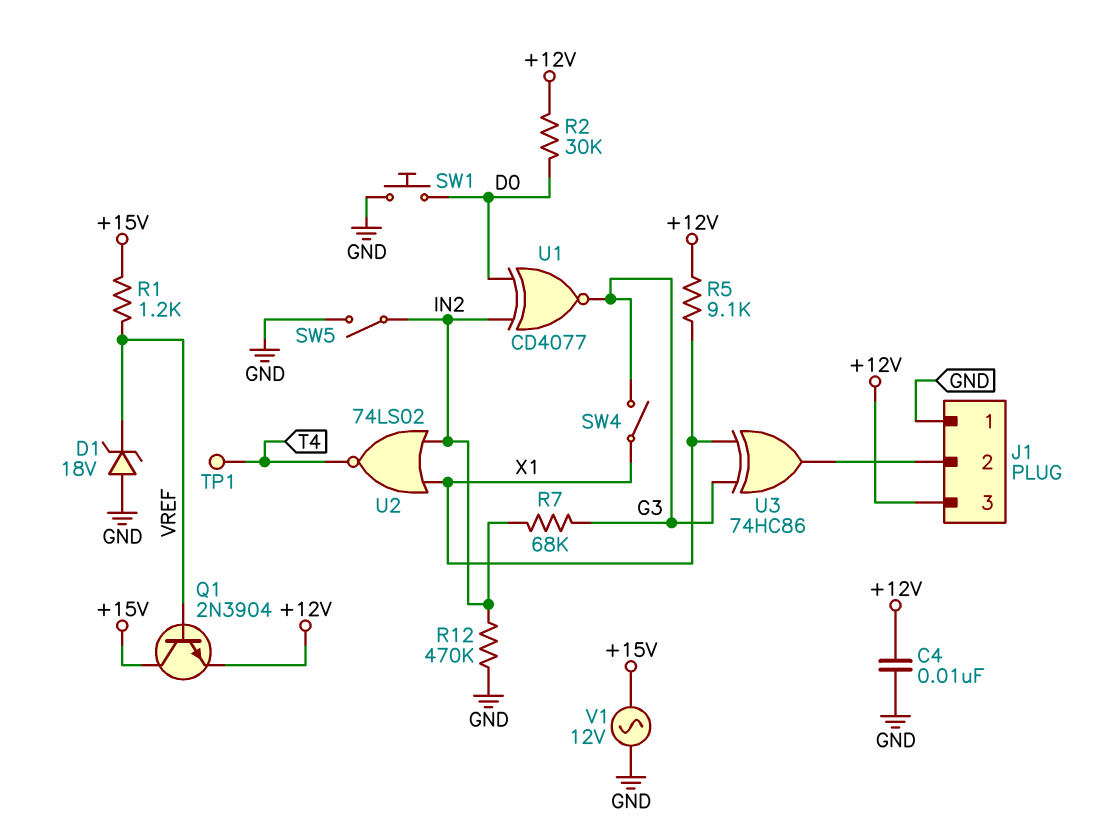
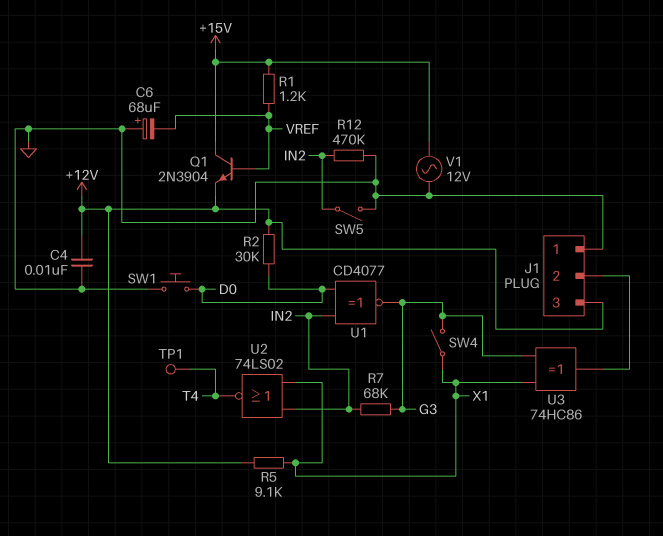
C6: none -> 68uF (plus GND, minus VREF)
D1: zener 18V (A GND, K VREF) -> none

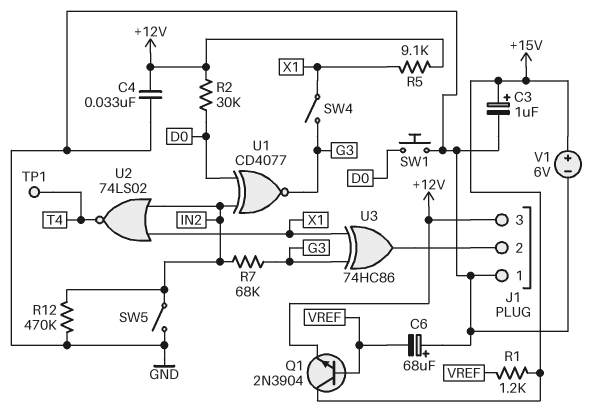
C3: none -> 1uF (plus +15V, minus GND)
C4: 10nF (+12V, GND) -> 33nF (+12V, GND)
V1: AC 12V (+15V, GND) -> 6V (plus +15V, minus GND)

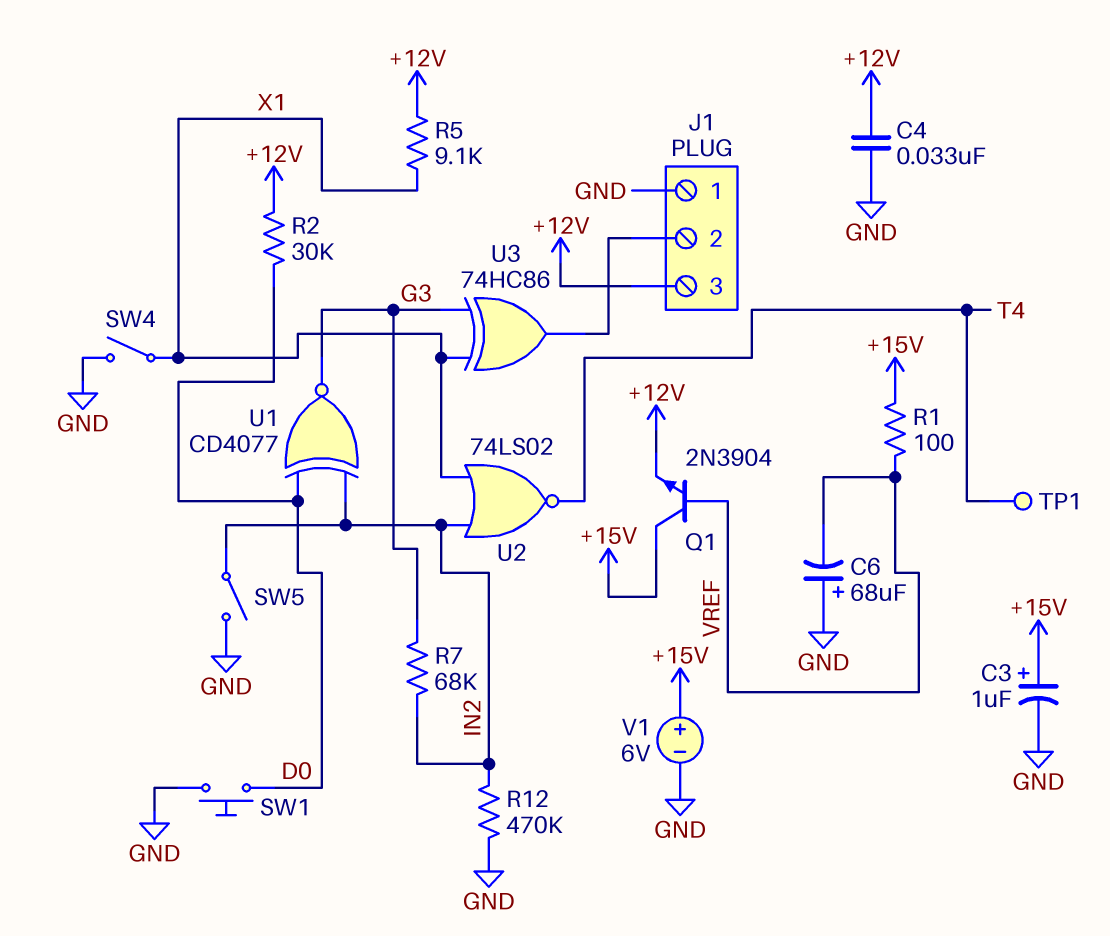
R1: 1.2k (+15V, VREF) -> 100 (+15V, VREF)
SW4: switch (G3, X1) -> switch (GND, X1)

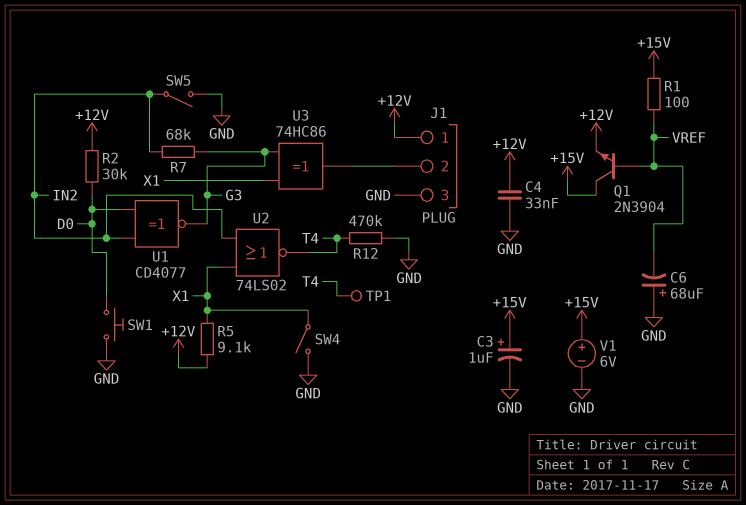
J1 pin 1: GND -> +12V
J1 pin 3: +12V -> GND
R12: 470k (GND, IN2) -> 470k (GND, T4)

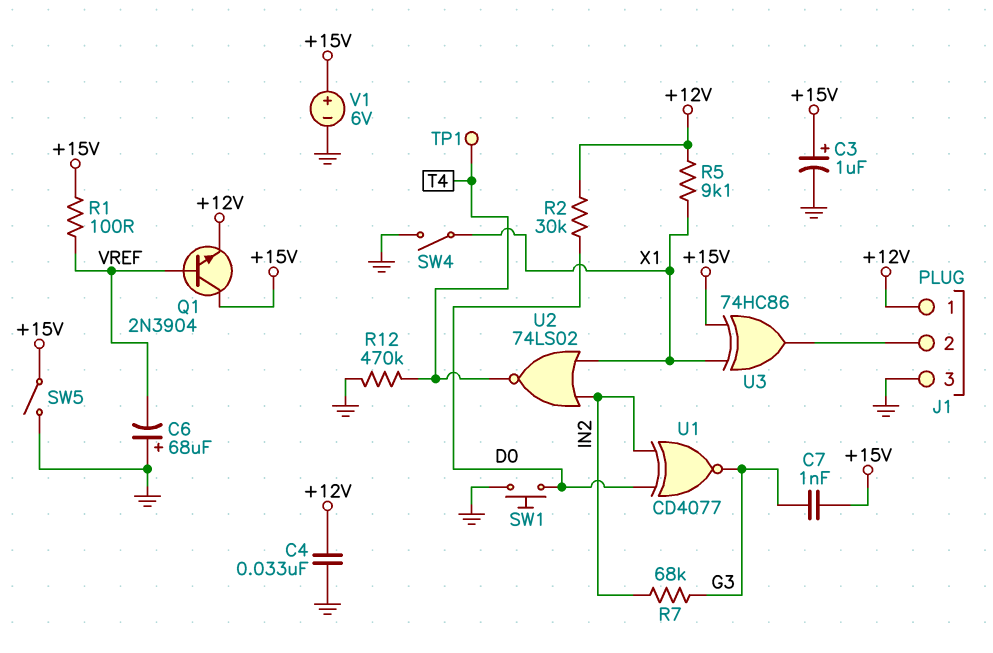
C7: none -> 1nF (+15V, G3)
SW5: switch (GND, IN2) -> switch (+15V, GND)
U3: XOR 74HC86 (in G3, in X1, out J1/2) -> XOR 74HC86 (in +15V, in X1, out J1/2)

